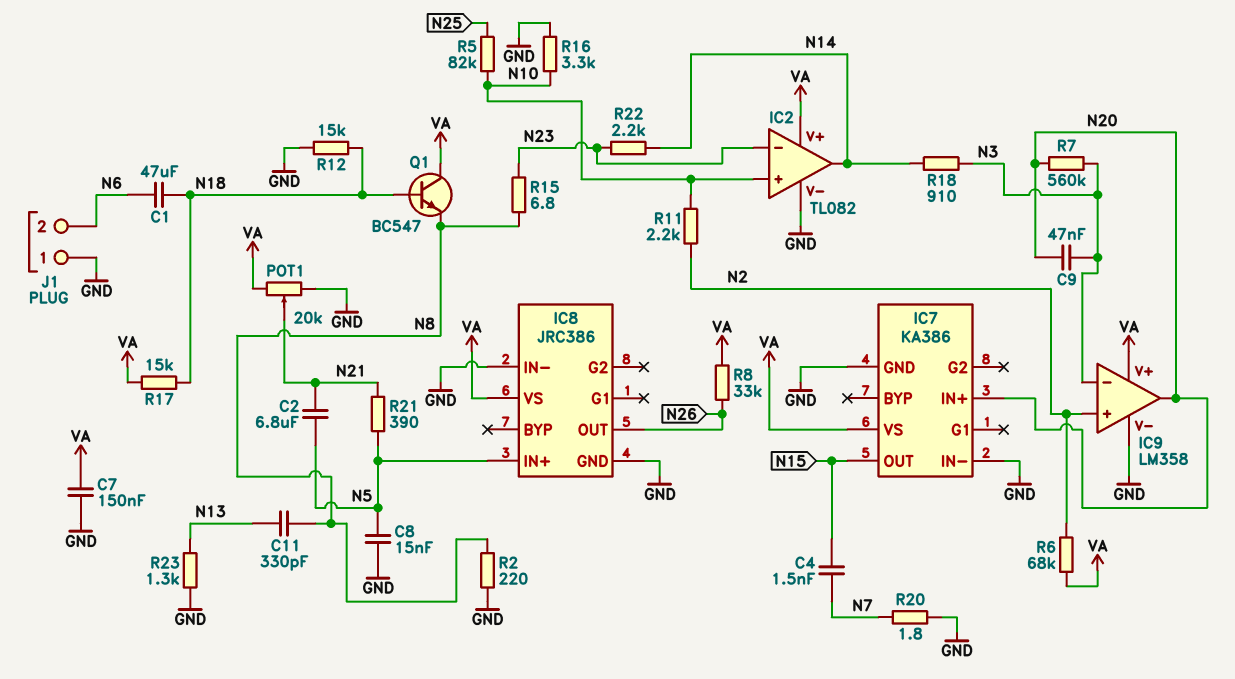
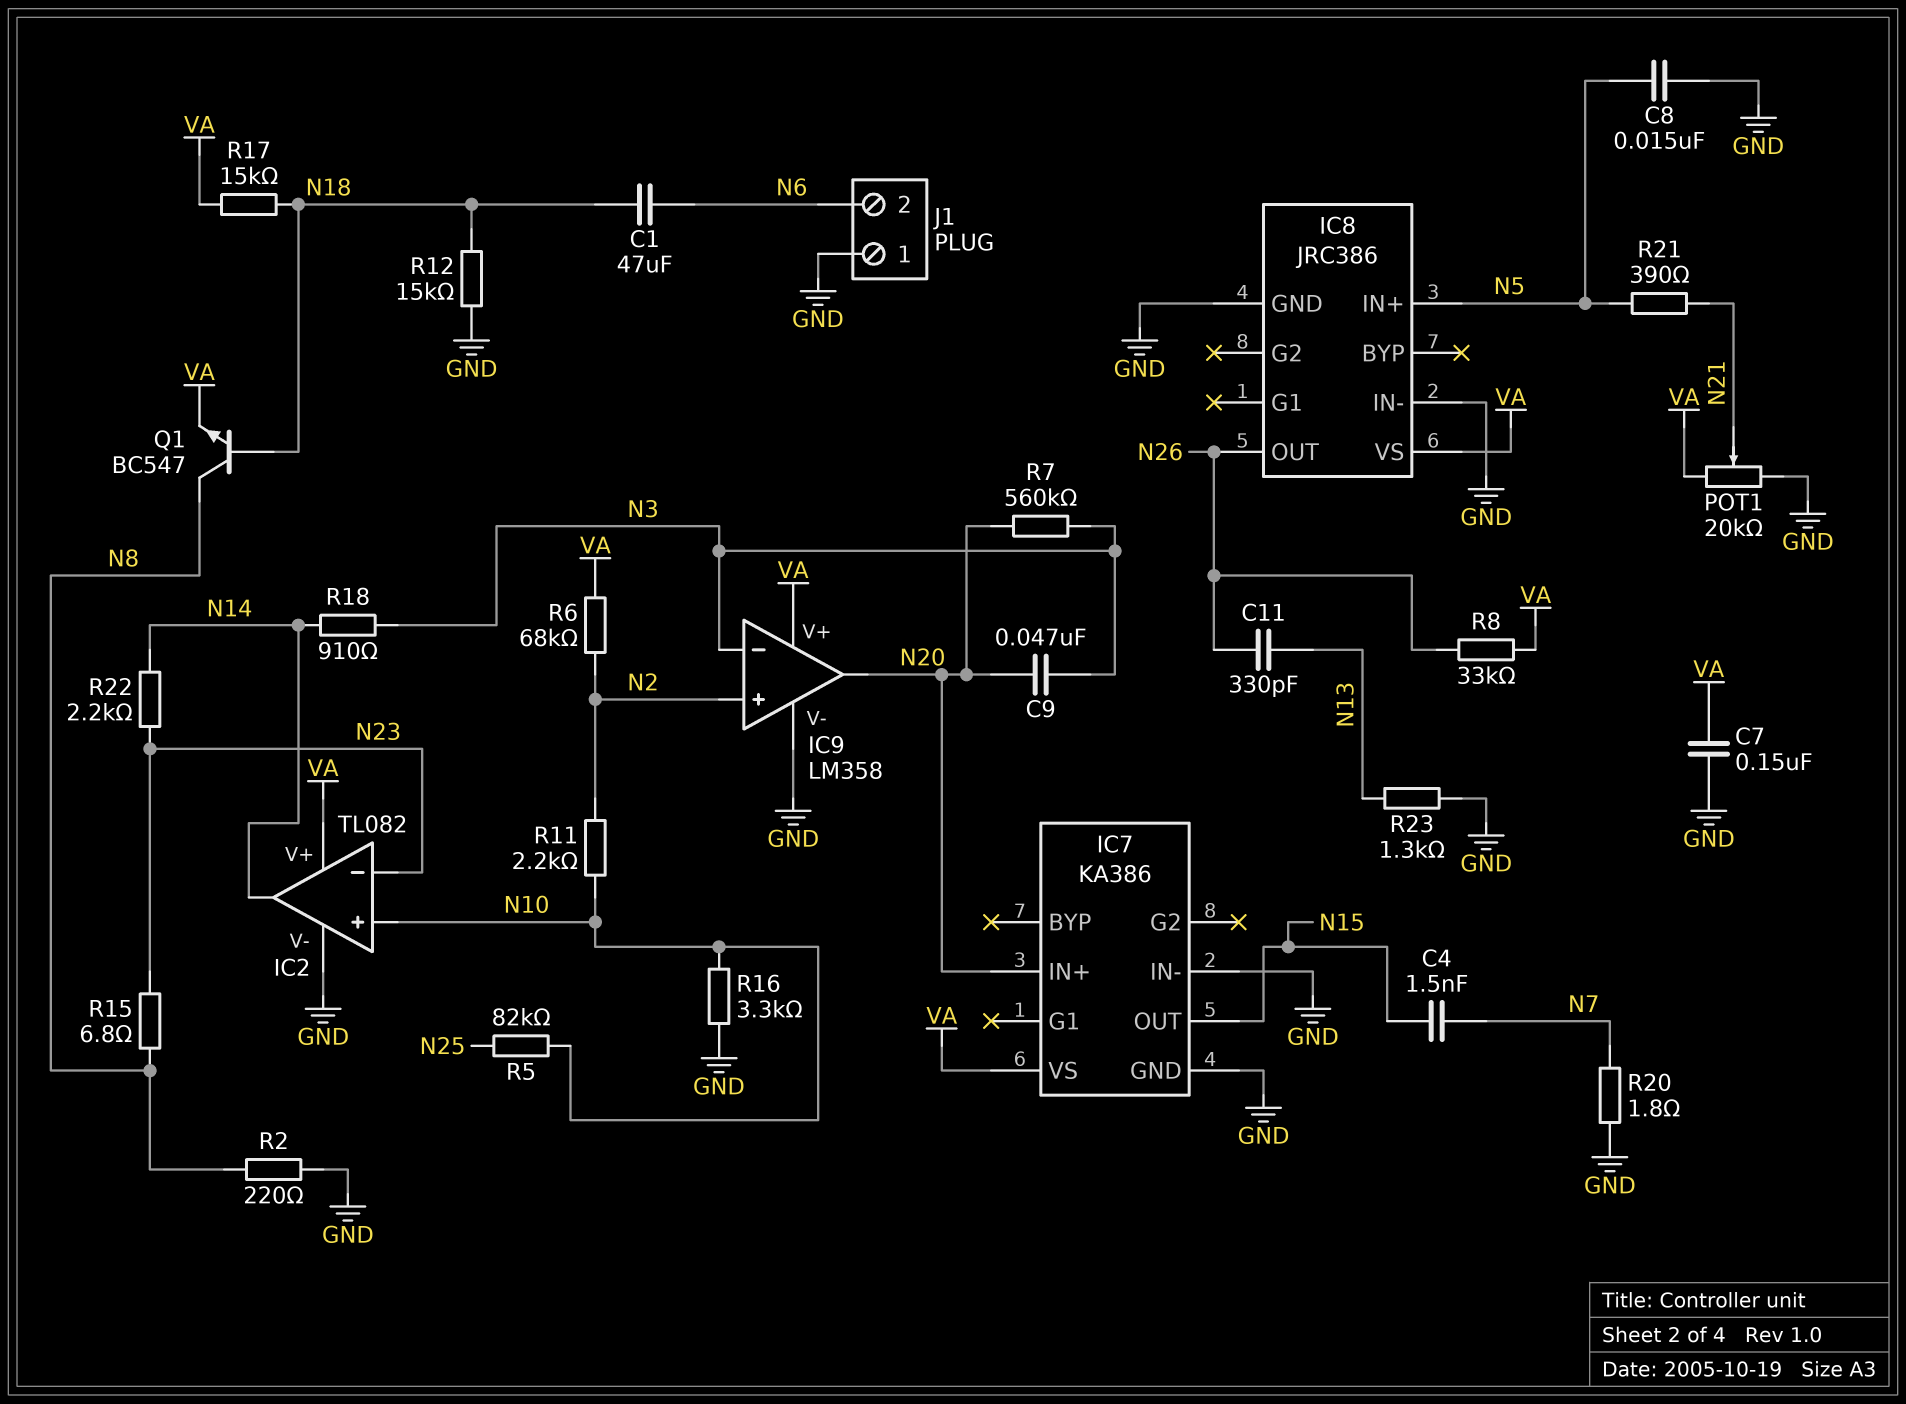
C2: 6.8uF (N5, N21) -> none
C11: 330pF (N8, N13) -> 330pF (N13, N26)
Q1: NPN BC547 (B N18, C VA, E N8) -> NPN BC547 (B N18, C N8, E VA)

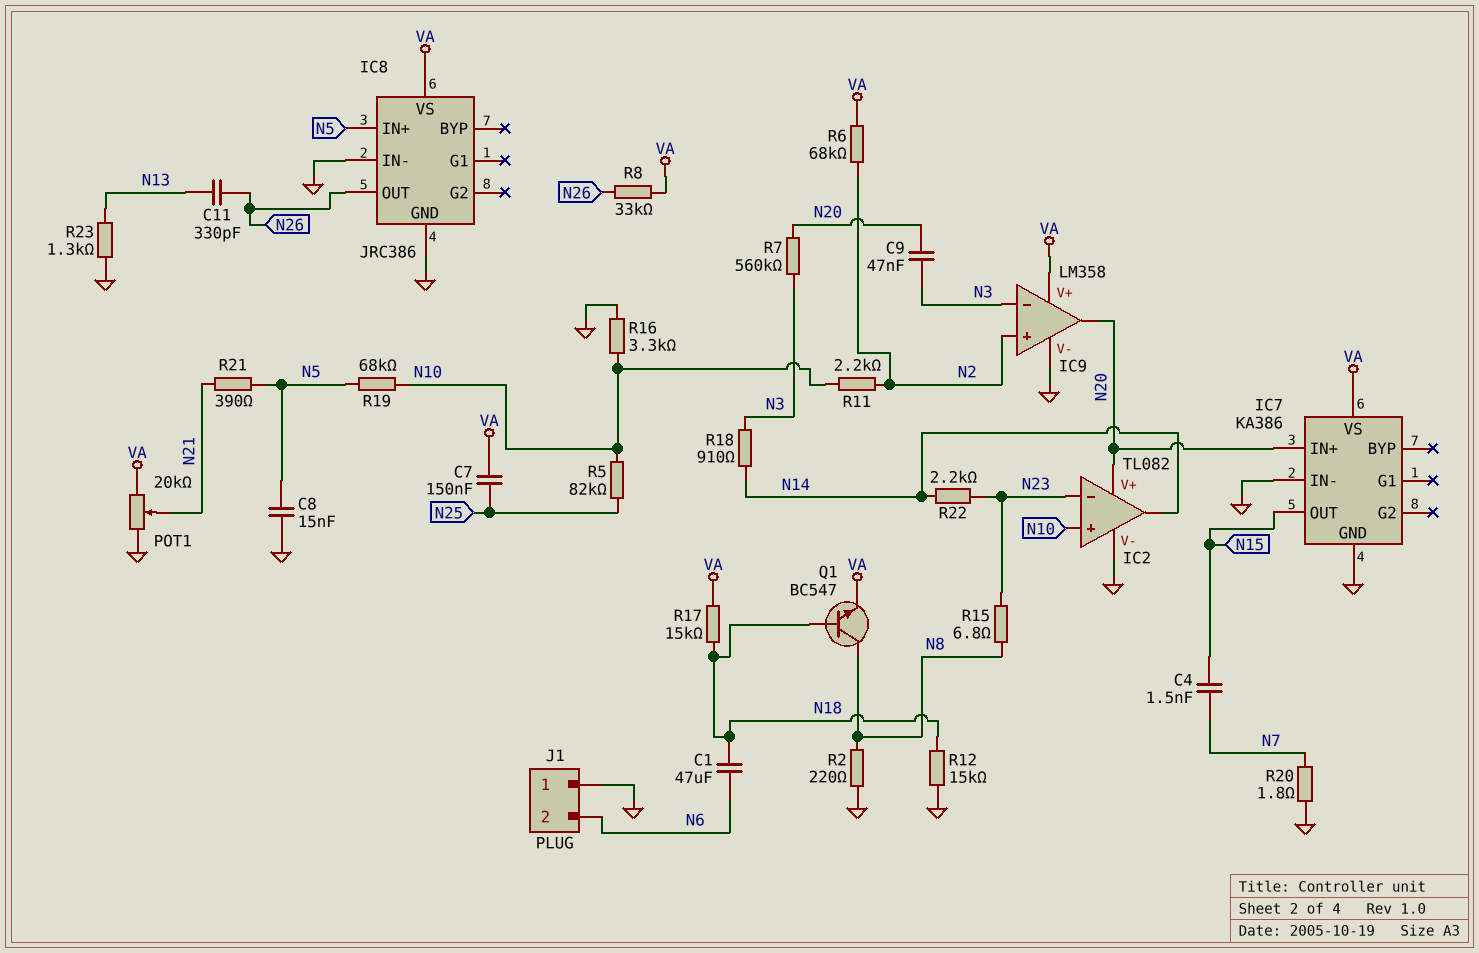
C7: 150nF (GND, VA) -> 150nF (N25, VA)
IC2 pin V+: VA -> N20
R19: none -> 68k (N5, N10)

